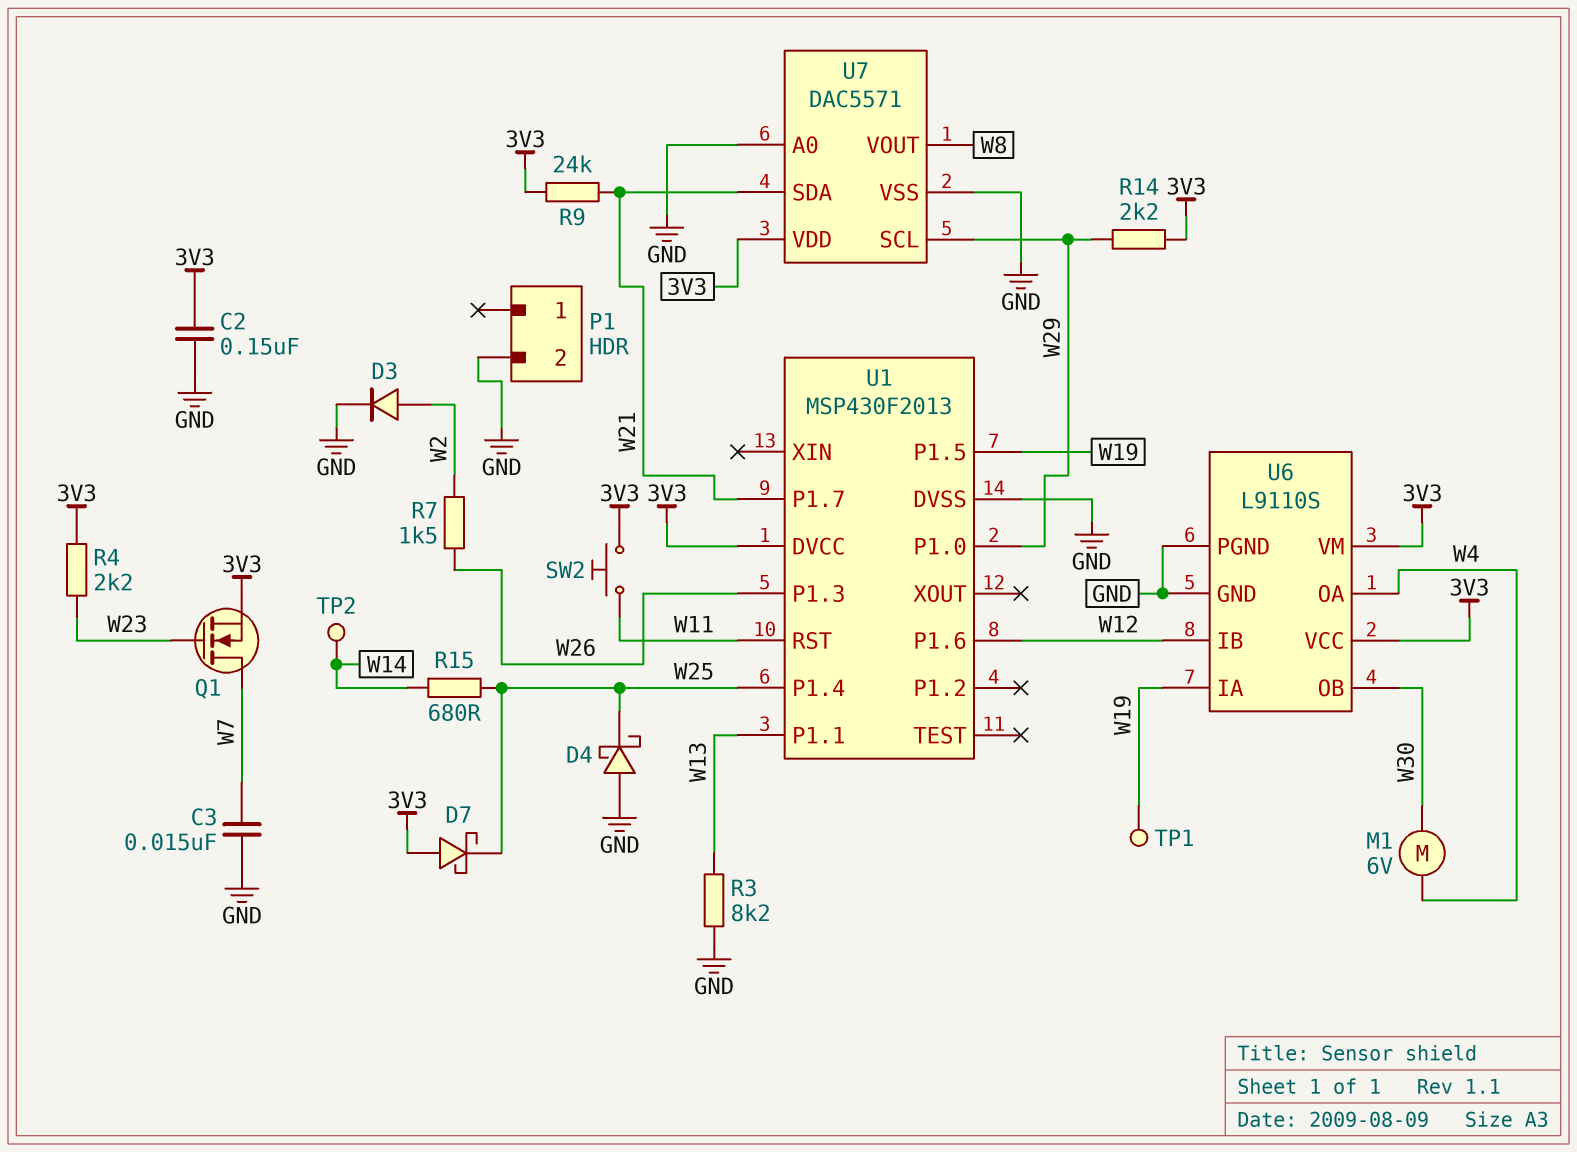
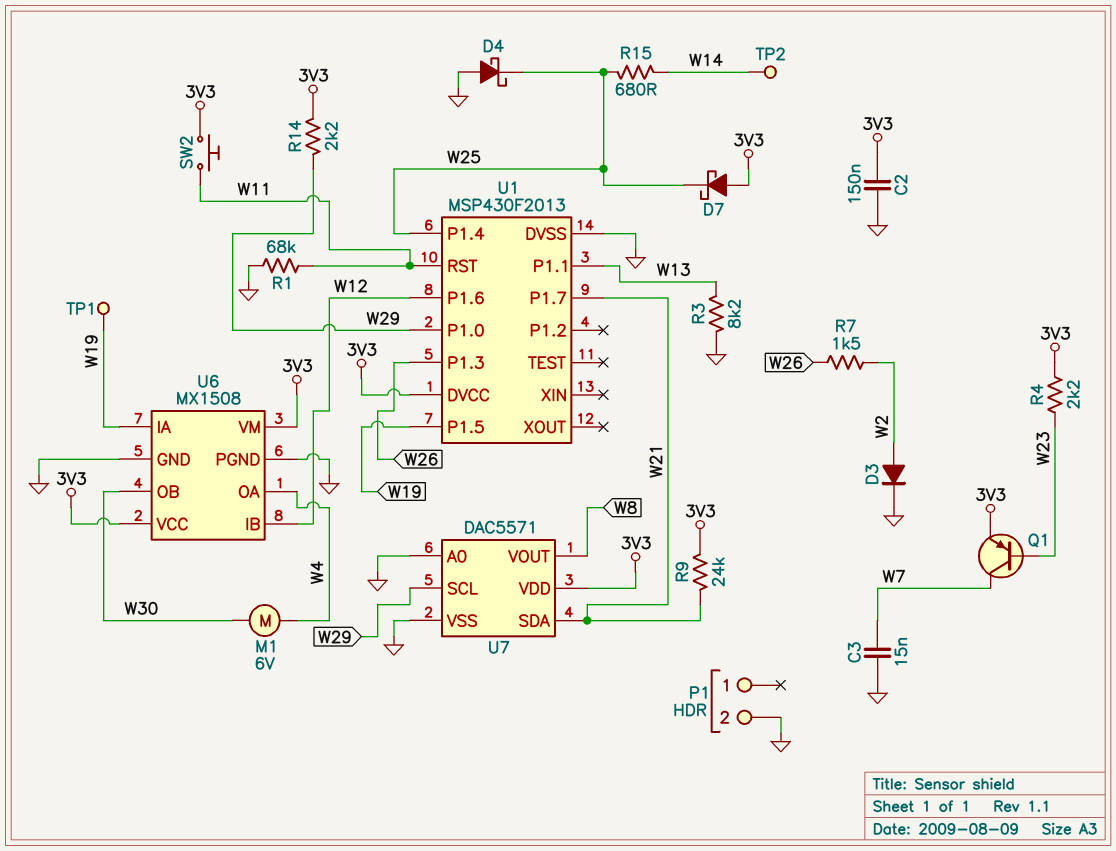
Q1: NMOS (G W23, D W7, S 3V3) -> PNP (B W23, C W7, E 3V3)
R1: none -> 68k (GND, W11)
U6: L9110S -> MX1508

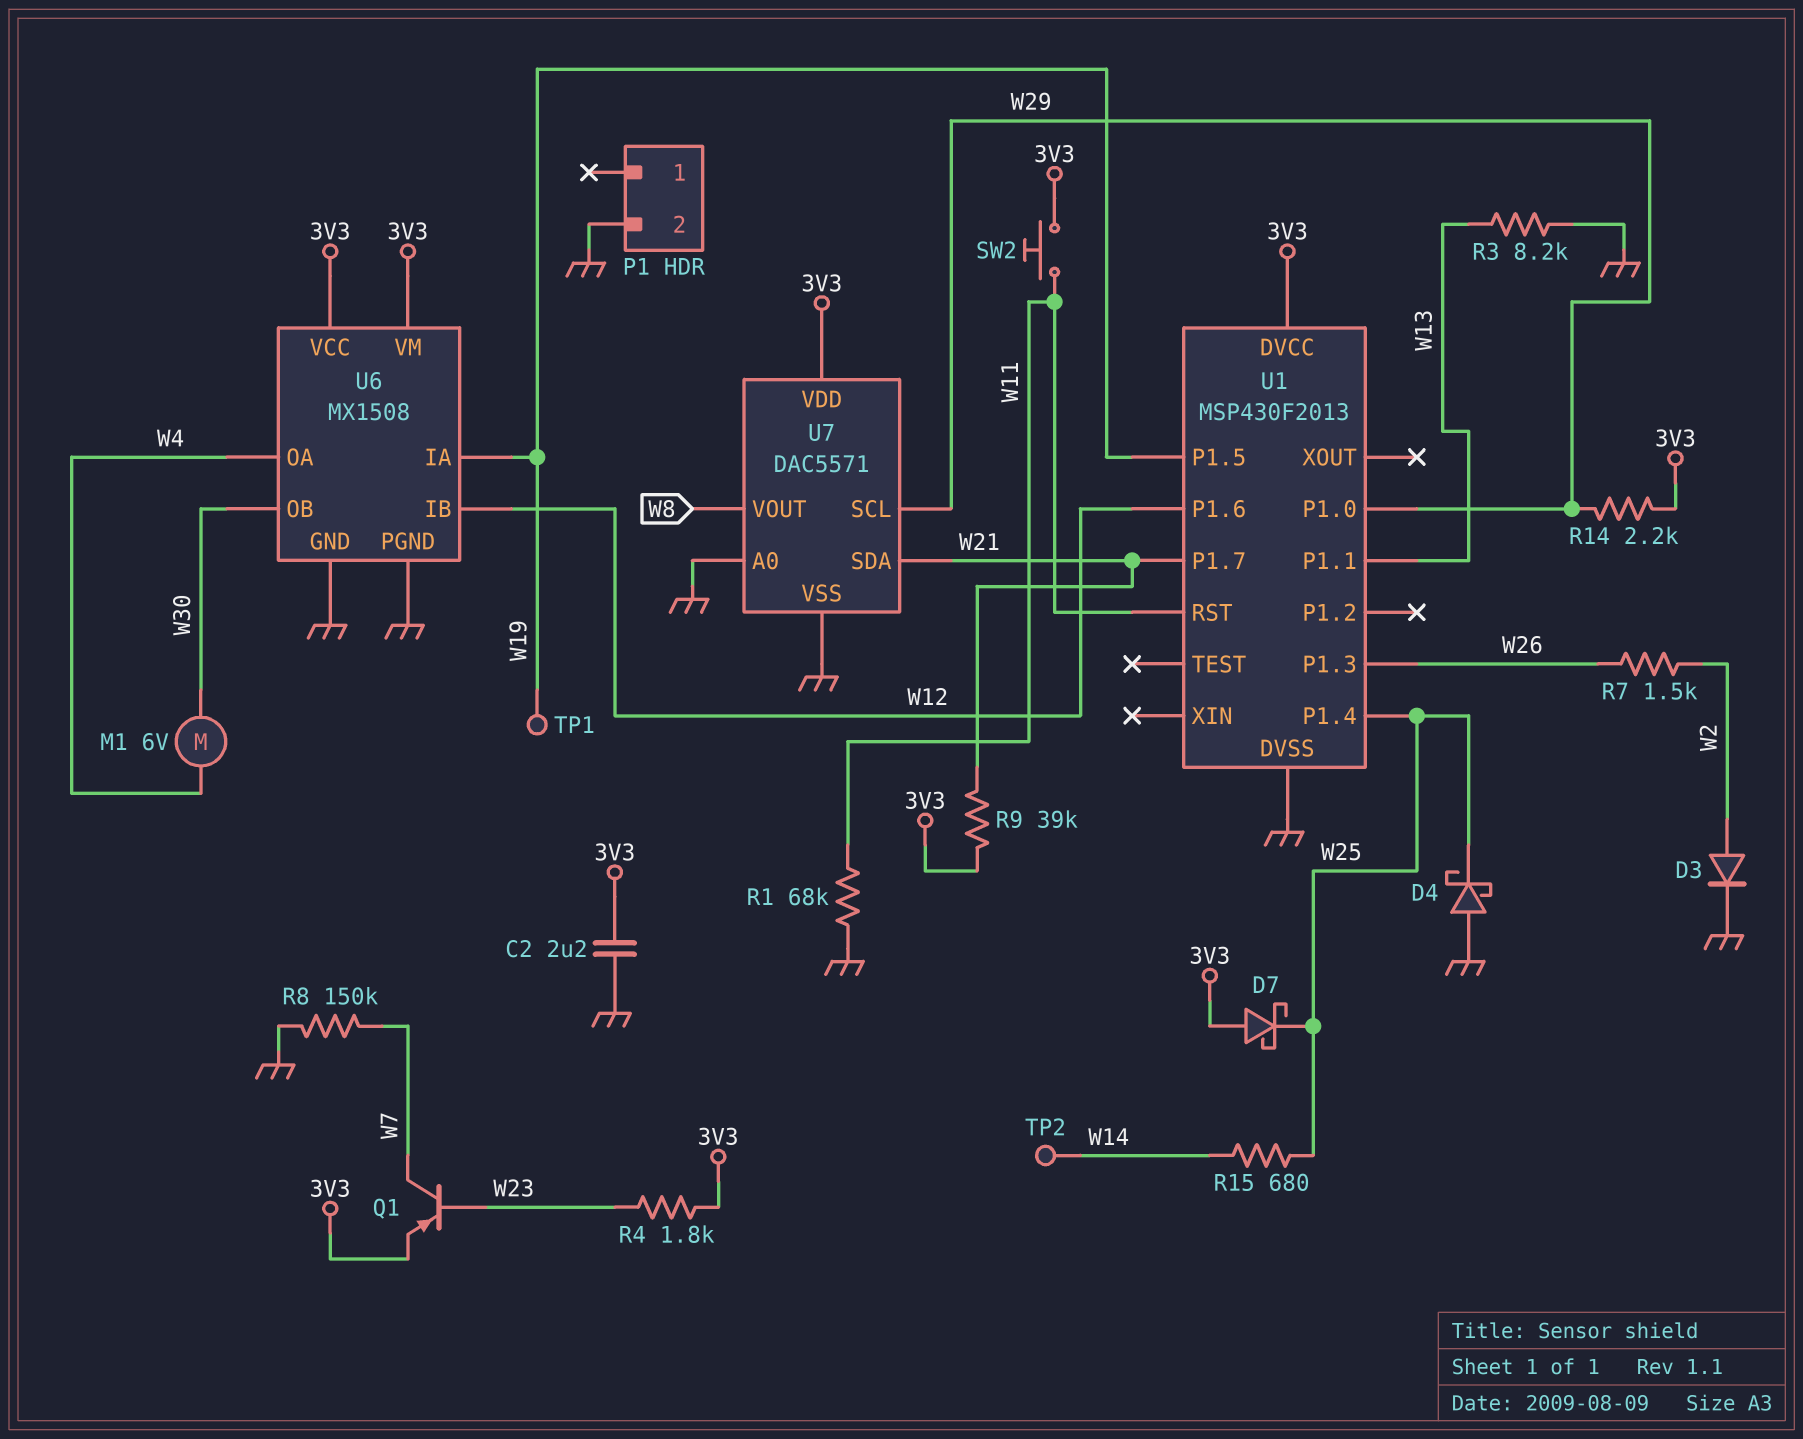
C2: 150nF (3V3, GND) -> 2.2uF (3V3, GND)
C3: 15nF (GND, W7) -> none
R4: 2.2k (3V3, W23) -> 1.8k (3V3, W23)
R8: none -> 150k (GND, W7)
R9: 24k (3V3, W21) -> 39k (3V3, W21)

